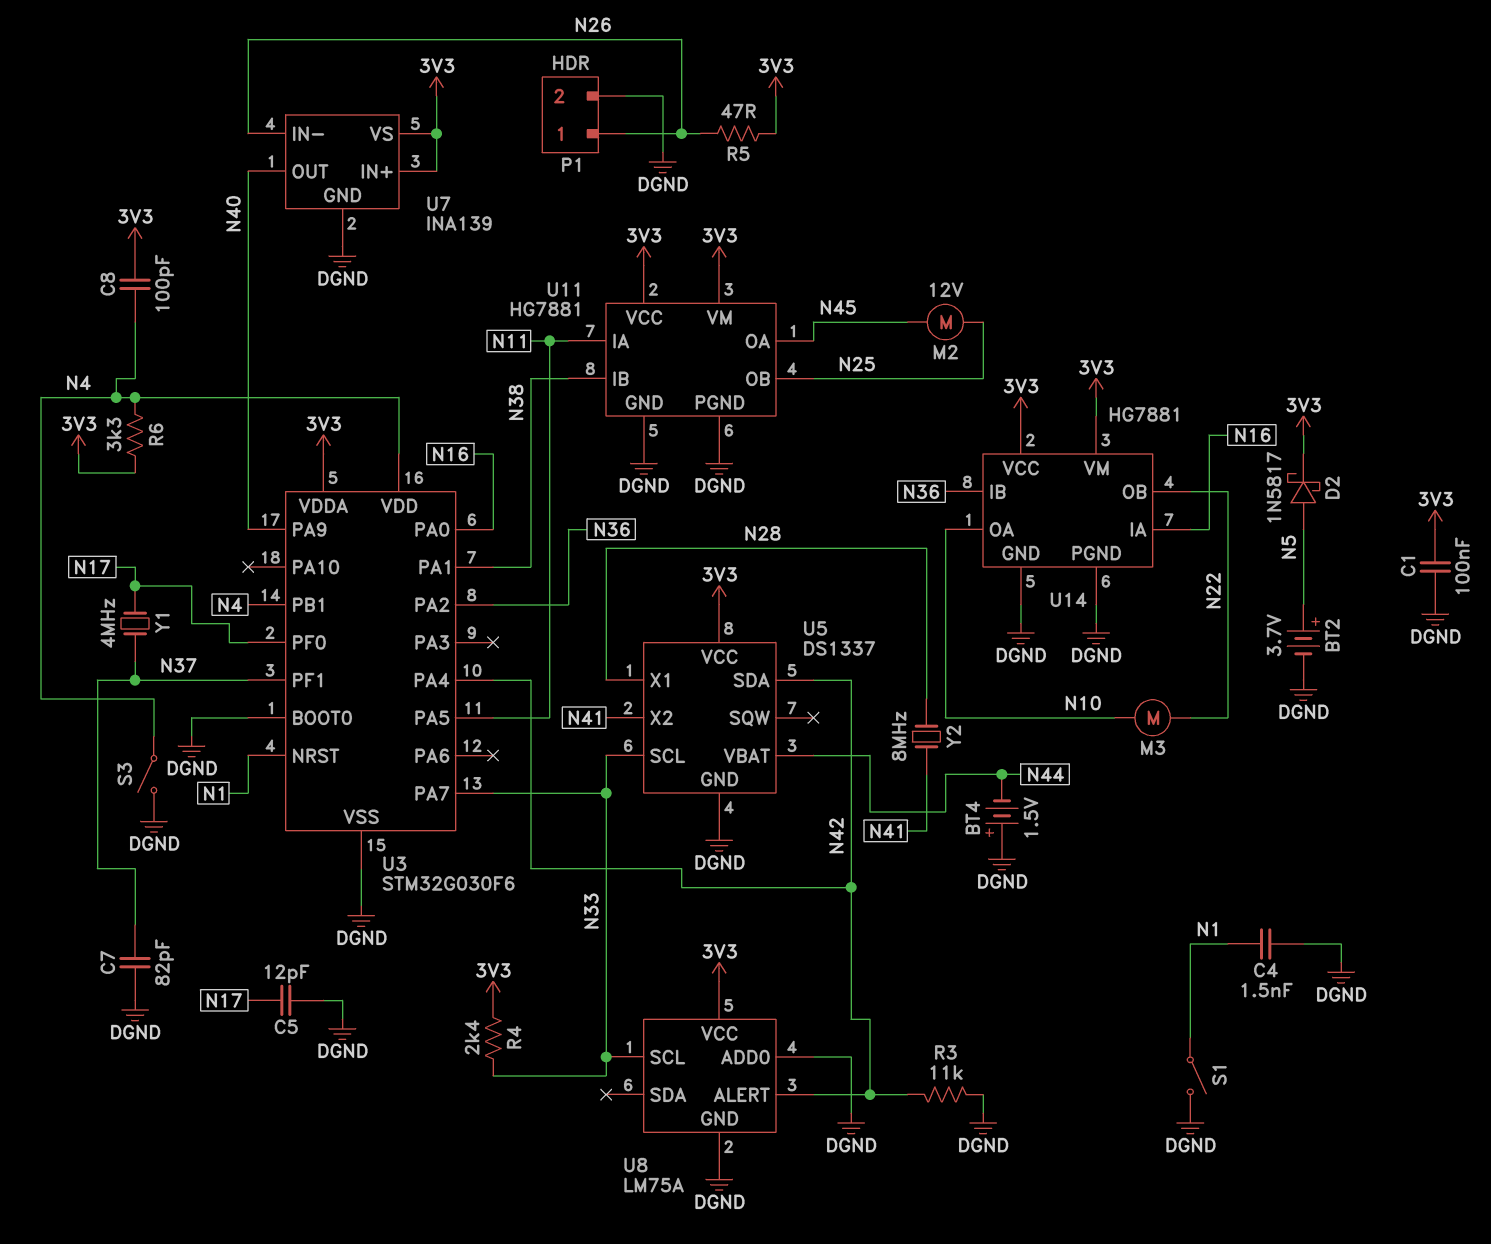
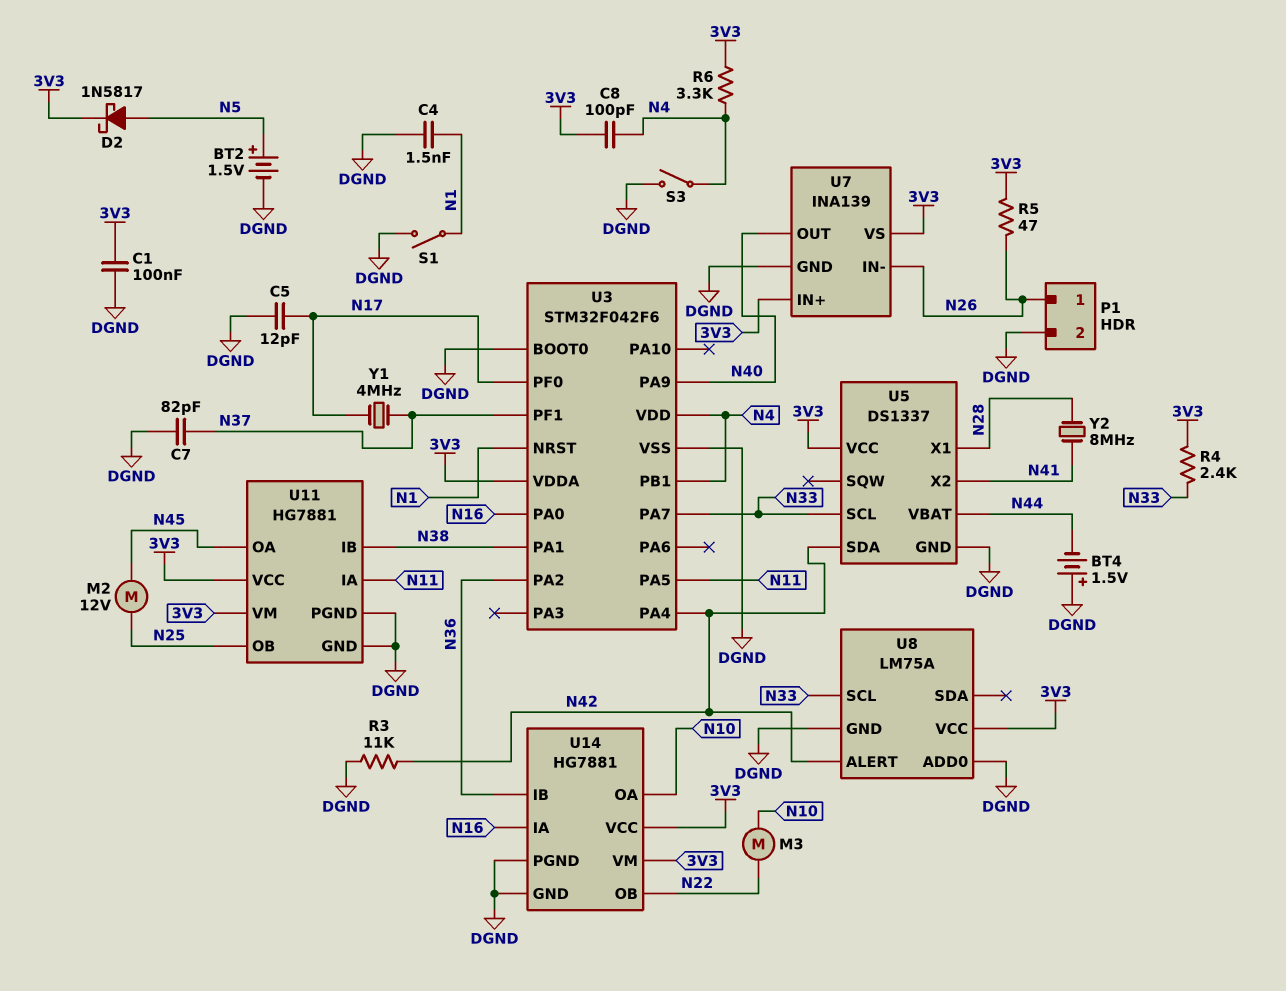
BT2: 3.7V (plus N5, minus DGND) -> 1.5V (plus N5, minus DGND)
U3: STM32G030F6 -> STM32F042F6

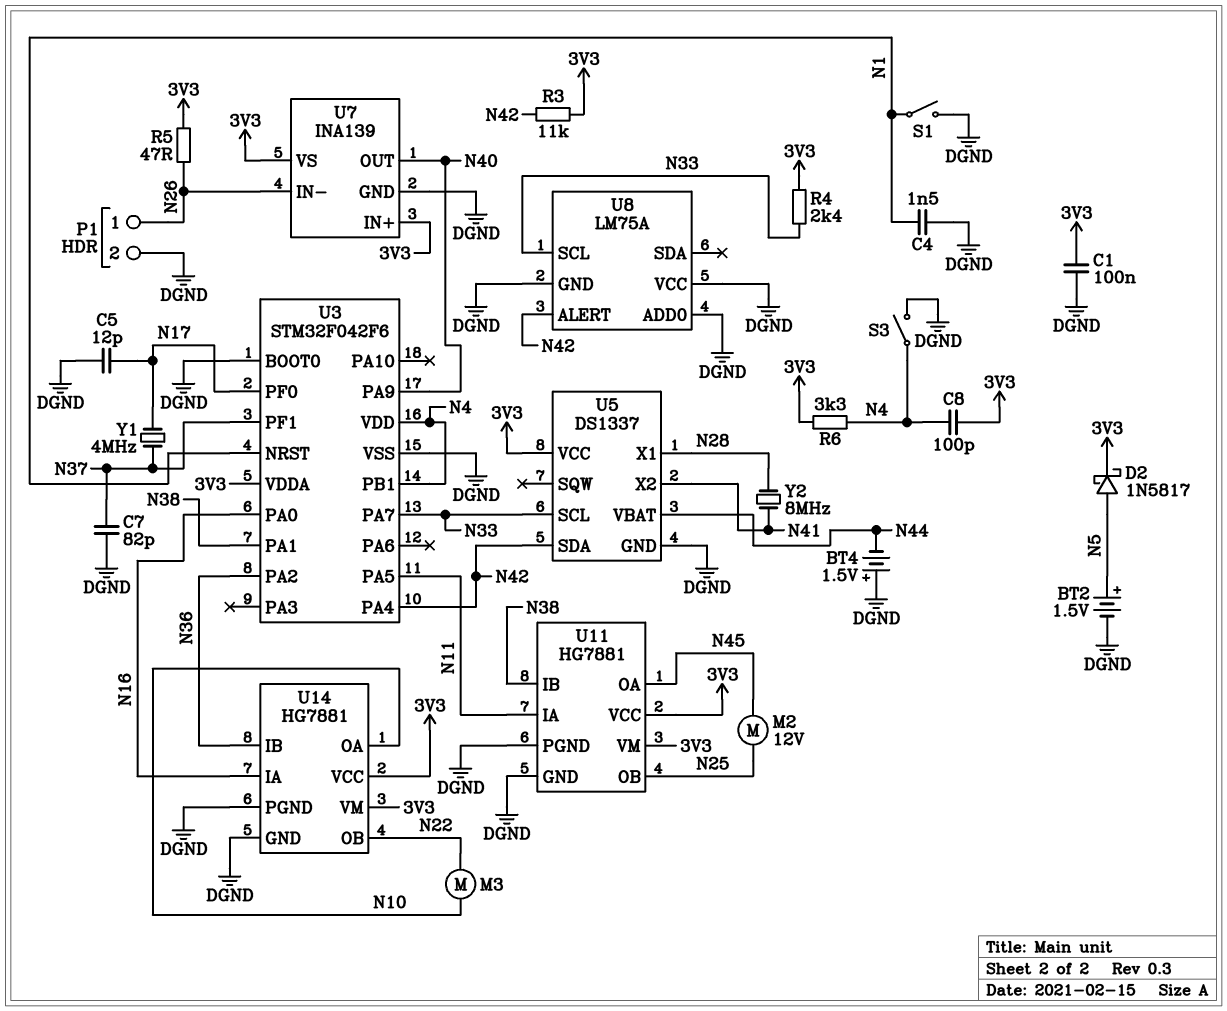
R3: 11k (DGND, N42) -> 11k (3V3, N42)
U8 pin VCC: 3V3 -> DGND

